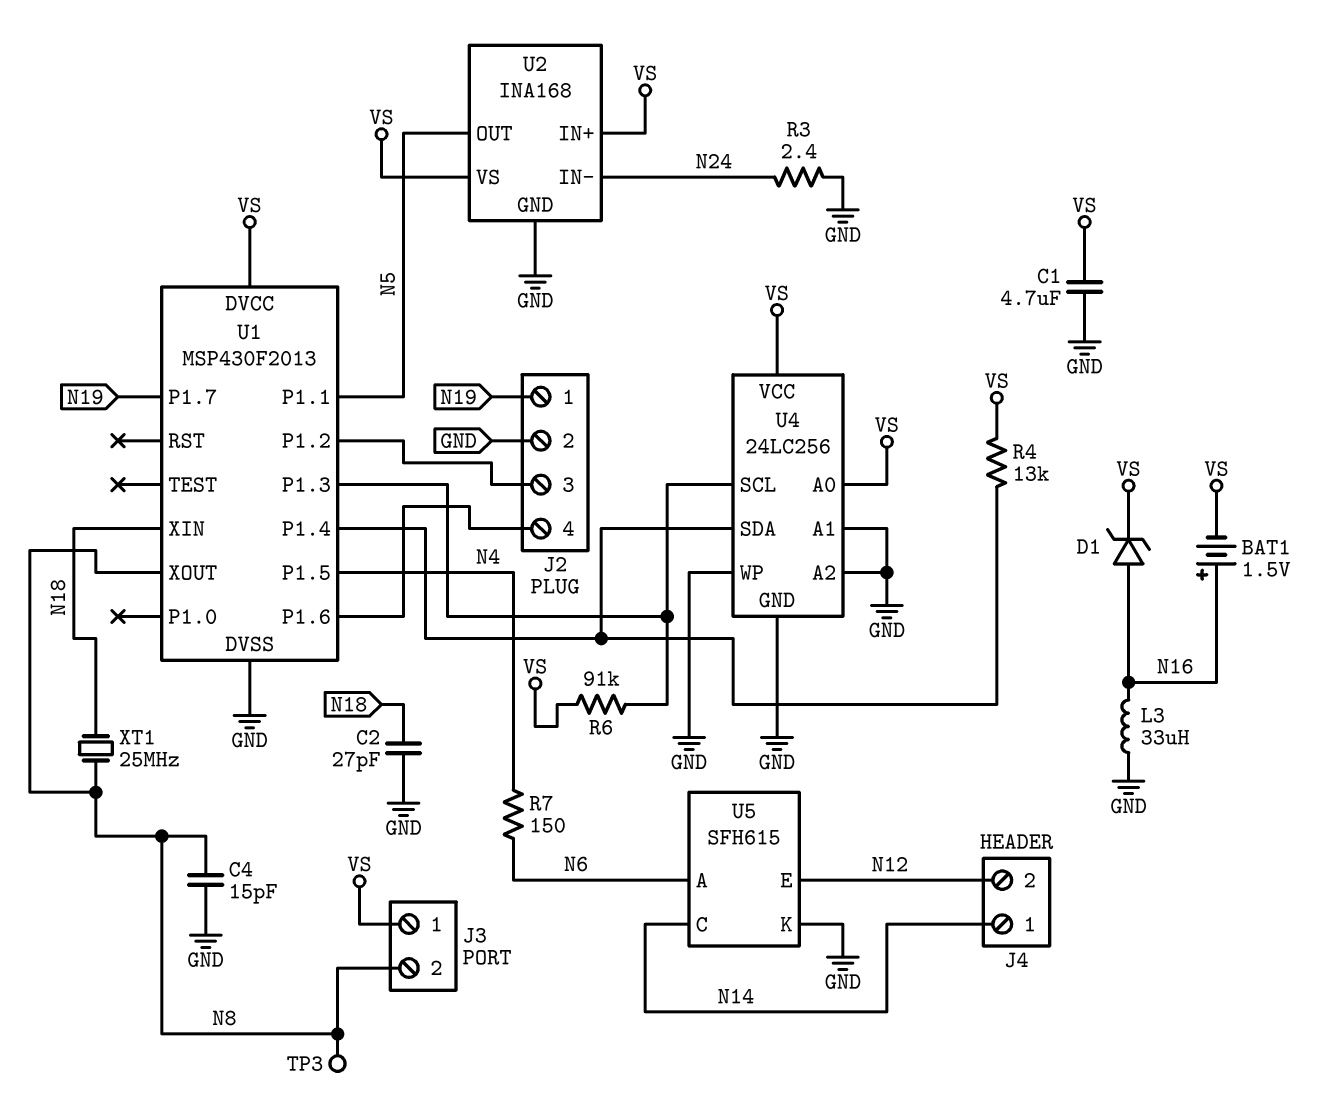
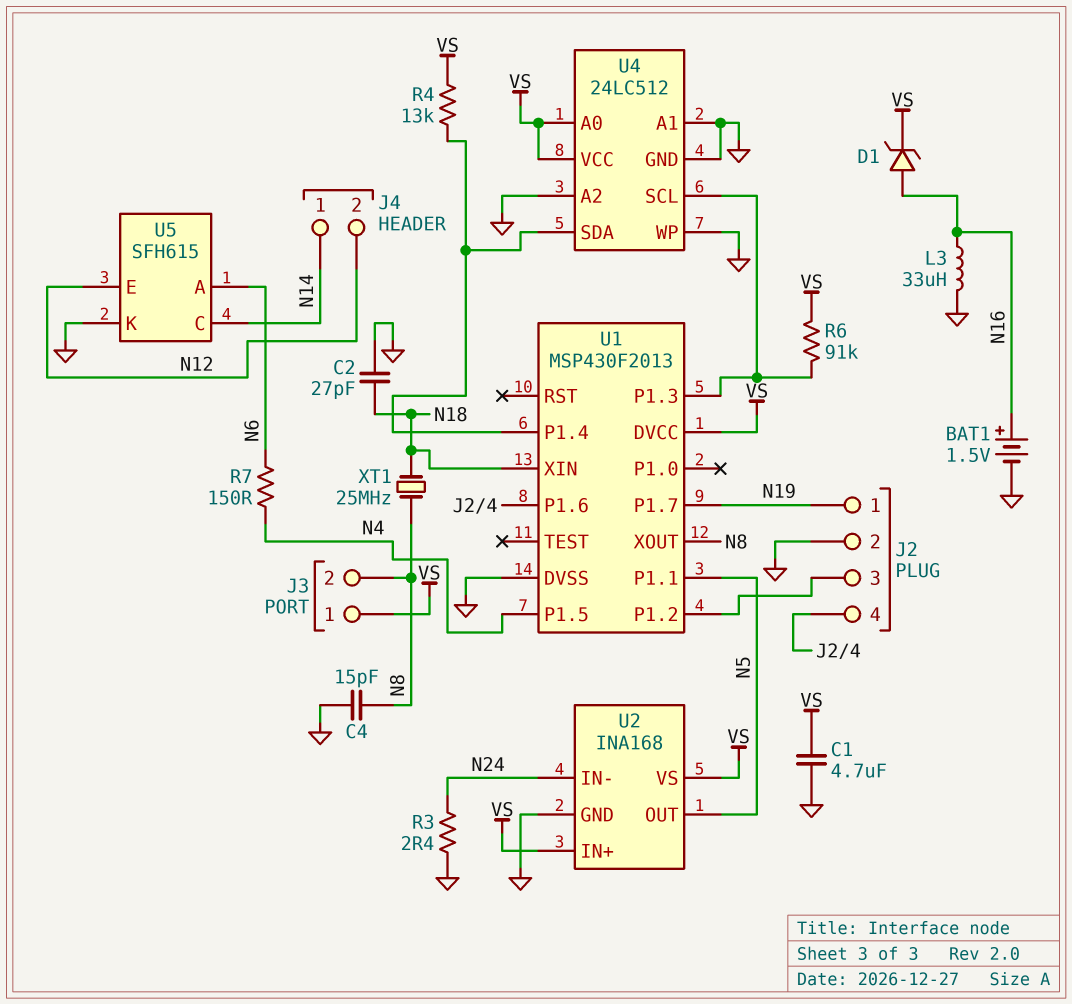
BAT1: 1.5V (plus N16, minus VS) -> 1.5V (plus N16, minus GND)
TP3: test point (N8) -> none
U4: 24LC256 -> 24LC512

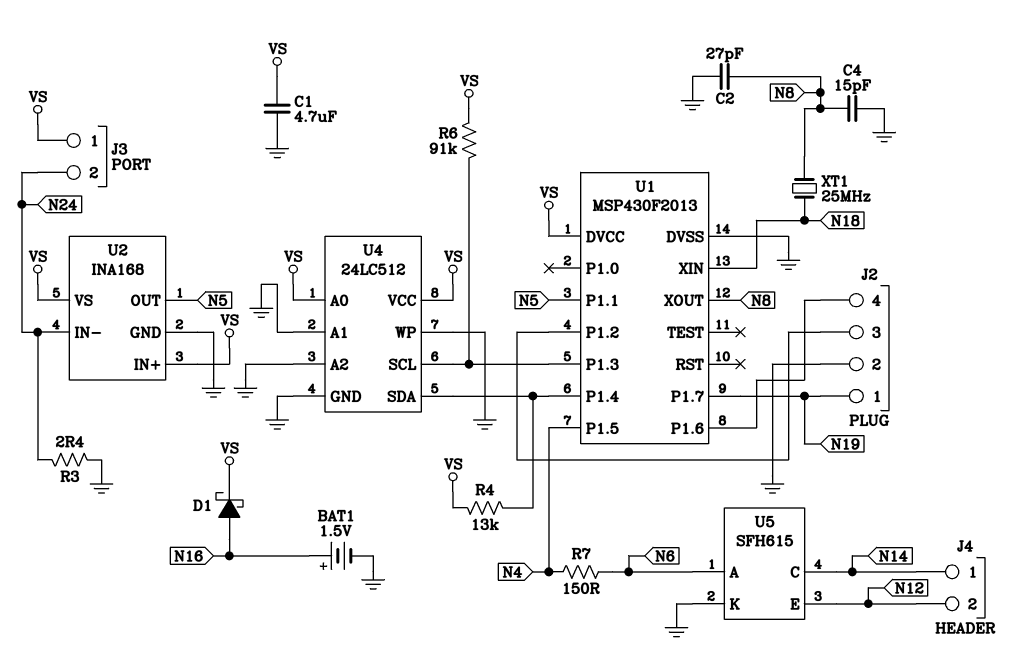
C2: 27pF (GND, N18) -> 27pF (GND, N8)
D1: zener (A N16, K VS) -> schottky (A N16, K VS)
J3 pin 2: N8 -> N24
L3: 33uH (GND, N16) -> none

